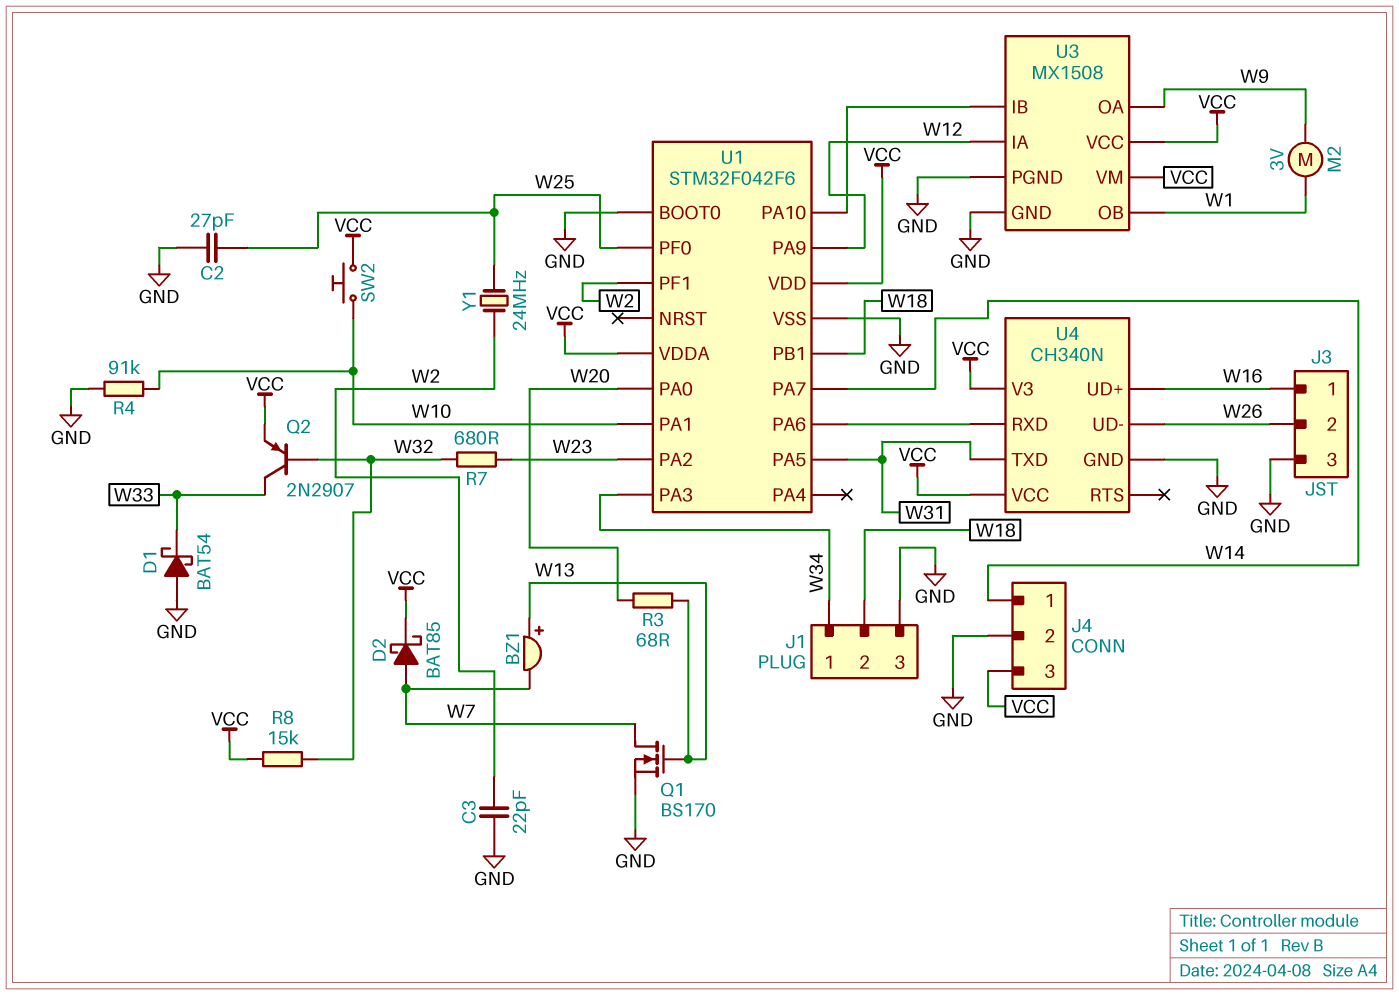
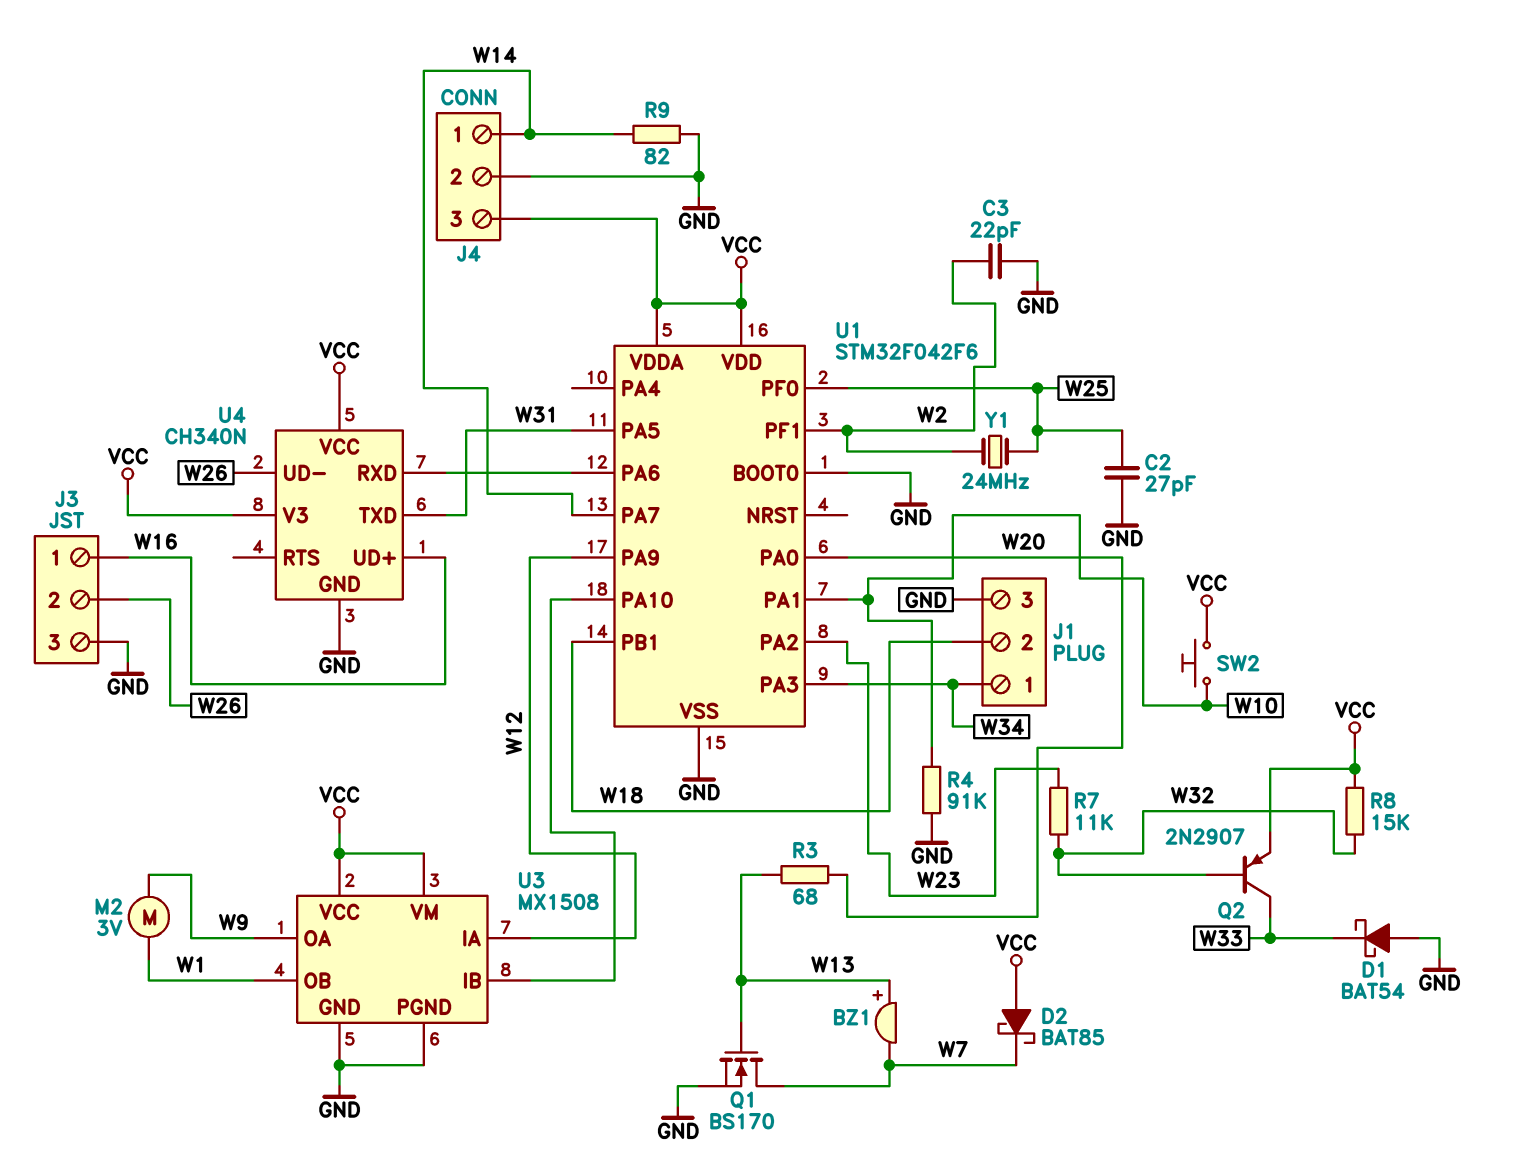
D2: schottky BAT85 (A W7, K VCC) -> schottky BAT85 (A VCC, K W7)
R7: 680 (W23, W32) -> 11k (W23, W32)
R9: none -> 82 (GND, W14)

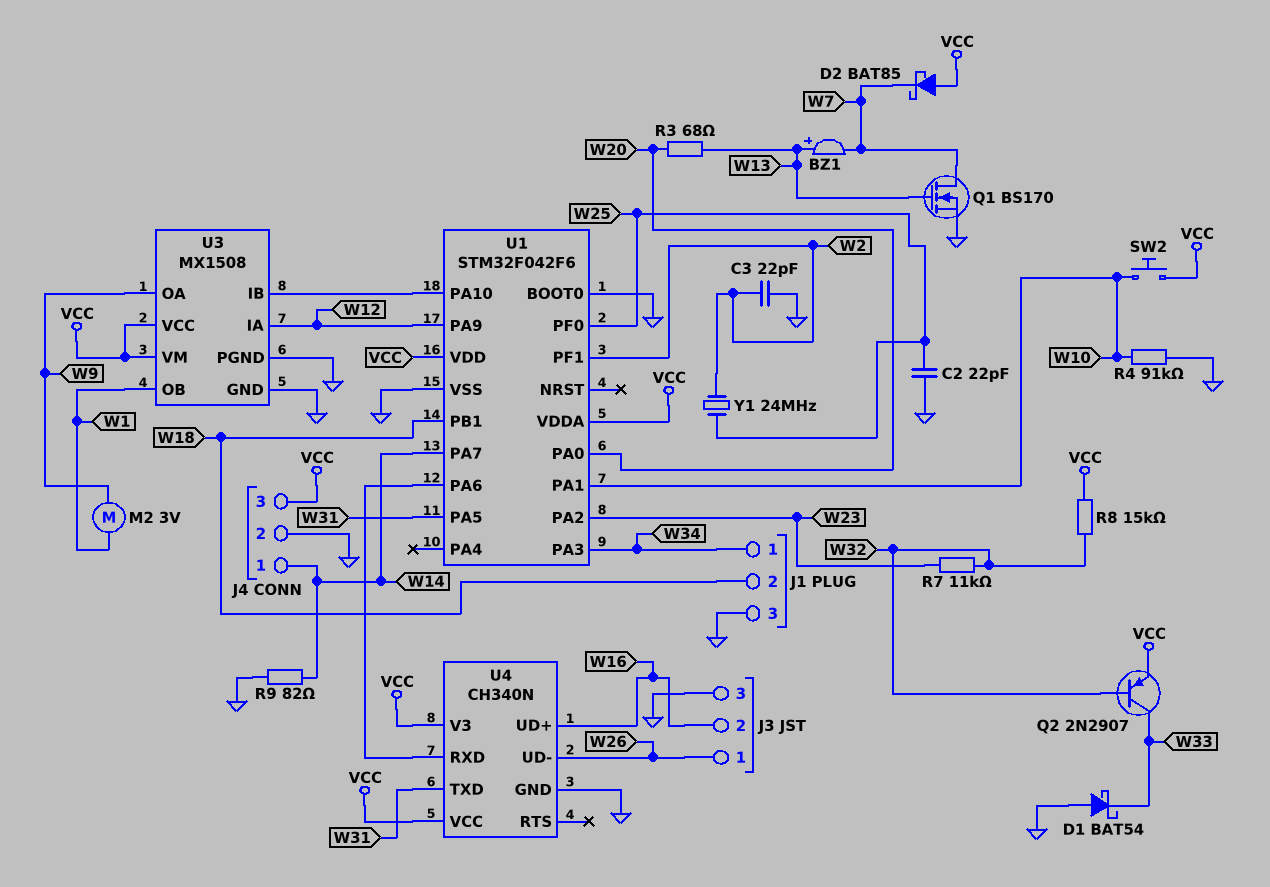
C2: 27pF (GND, W25) -> 22pF (GND, W25)
J3 pin 1: W16 -> W26
J3 pin 2: W26 -> W16

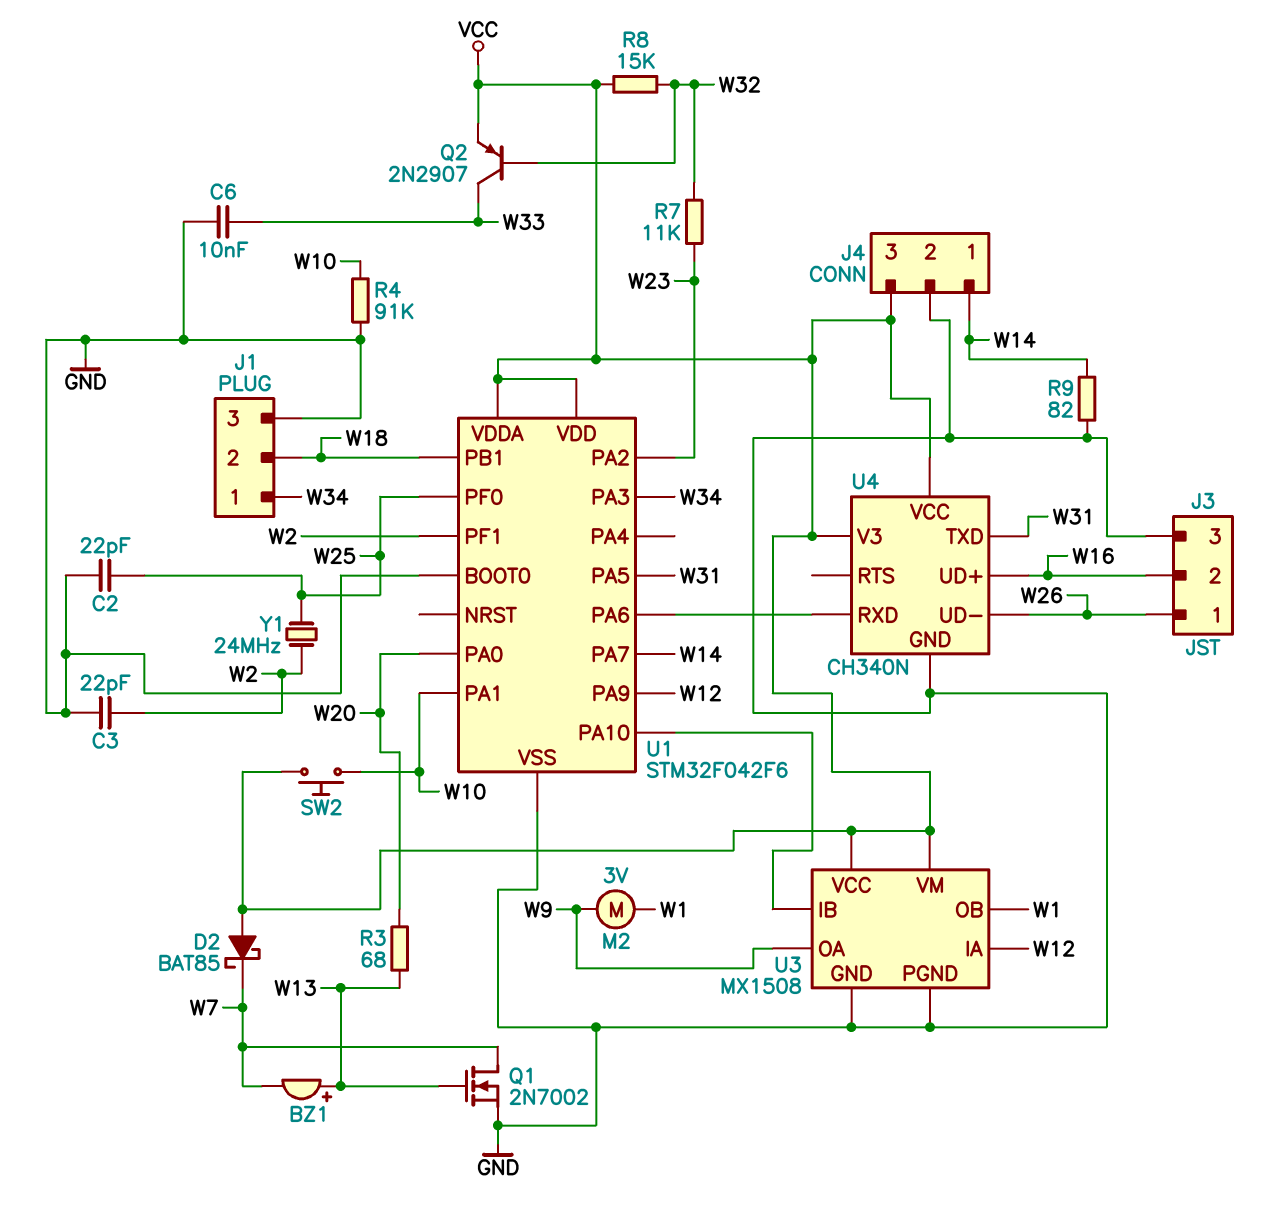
C6: none -> 10nF (GND, W33)
D1: schottky BAT54 (A GND, K W33) -> none
Q1: NMOS BS170 (G W13, D W7, S GND) -> NMOS 2N7002 (G W13, D W7, S GND)

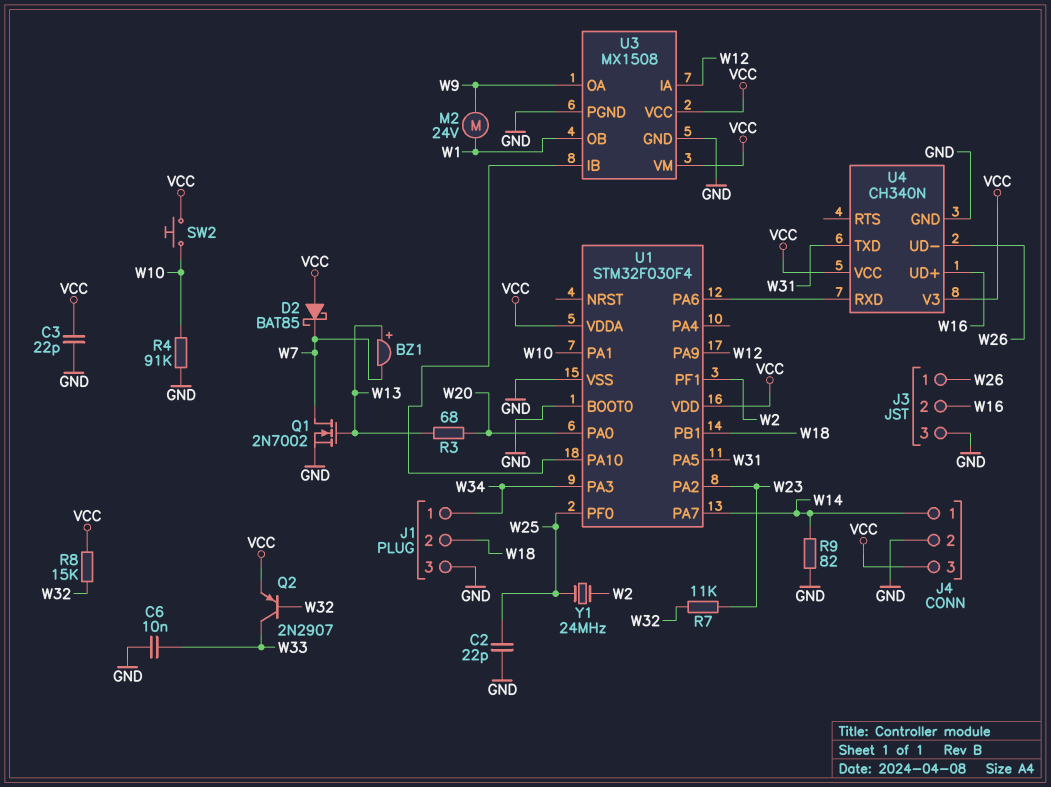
C3: 22pF (GND, W2) -> 22pF (GND, VCC)
M2: motor 3V (W1, W9) -> motor 24V (W1, W9)
U1: STM32F042F6 -> STM32F030F4

